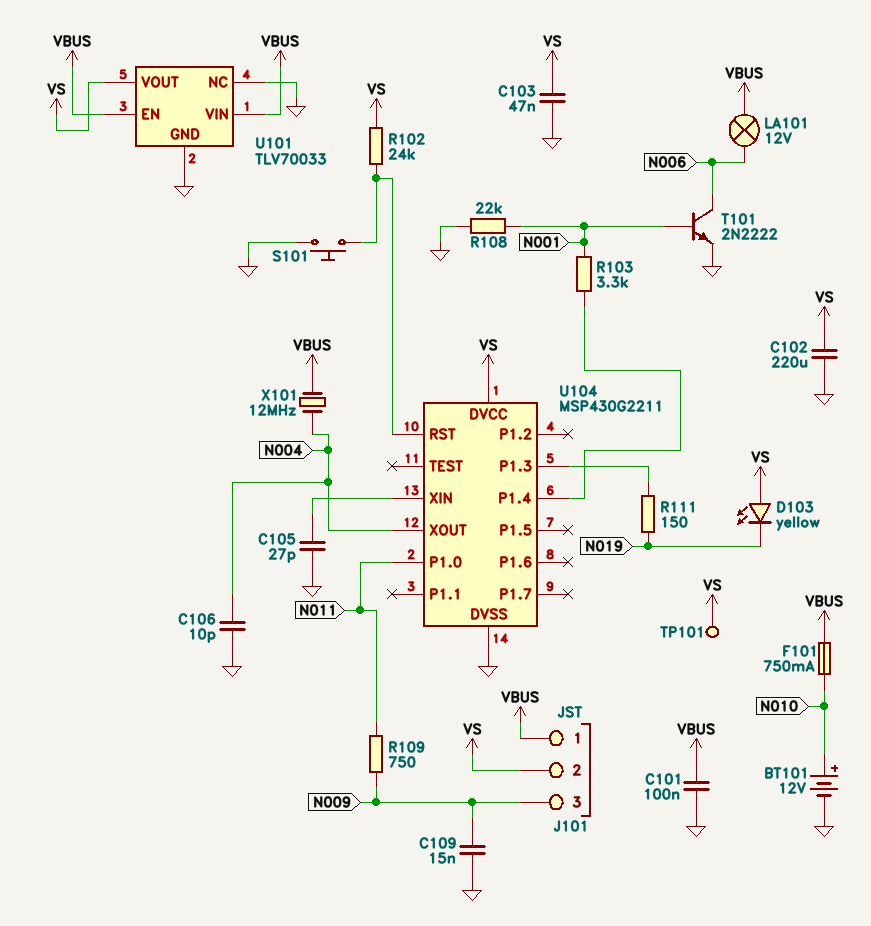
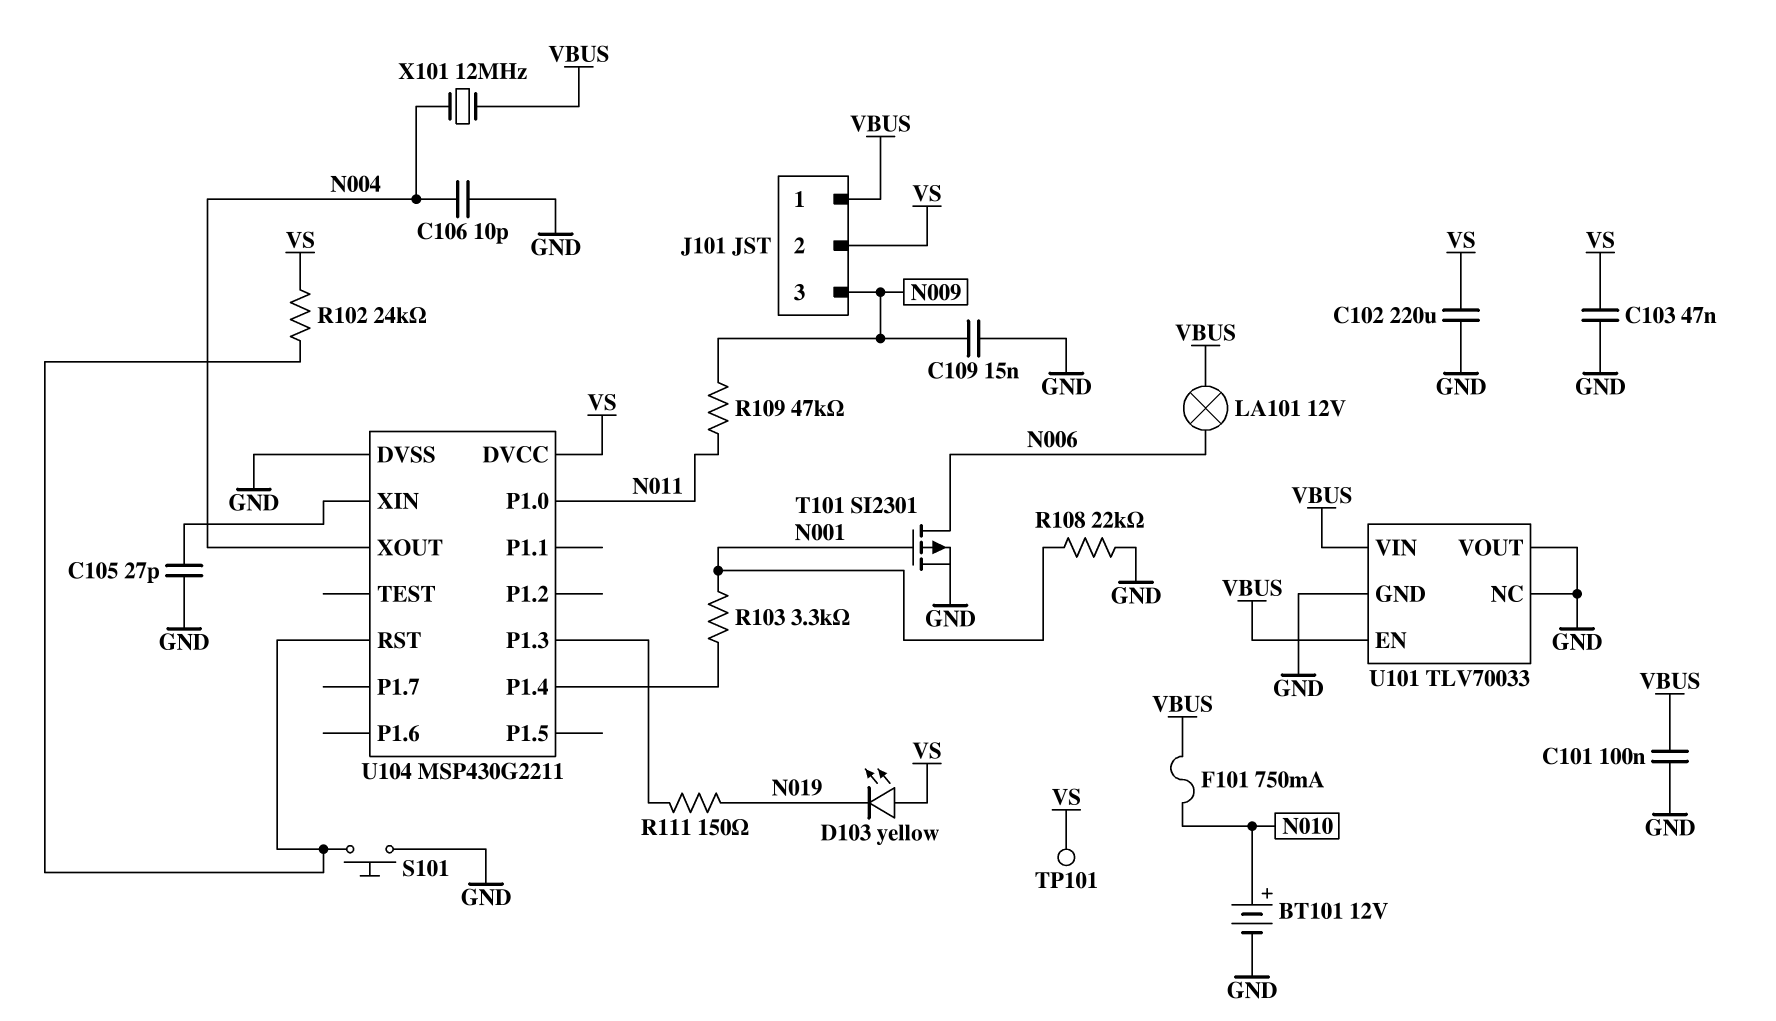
R109: 750 (N009, N011) -> 47k (N009, N011)
T101: NPN 2N2222 (B N001, C N006, E GND) -> PMOS SI2301 (G N001, D N006, S GND)
U101 pin VOUT: VS -> GND

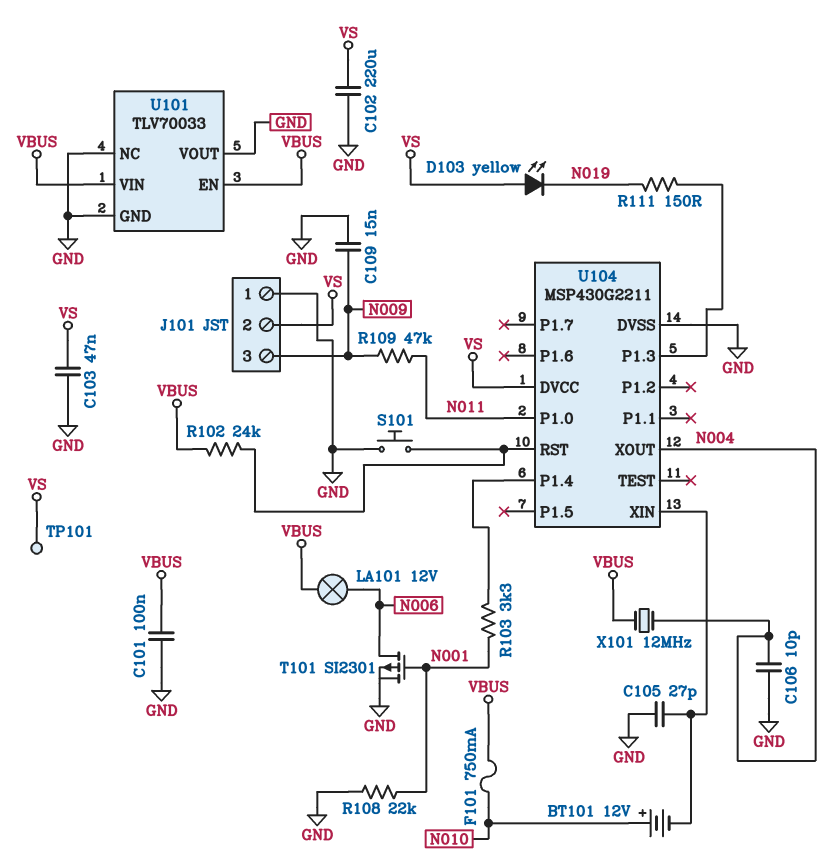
BT101: 12V (plus N010, minus GND) -> 12V (plus N010, minus U104/XIN)
J101 pin 1: VBUS -> GND
R102: 24k (U104/RST, VS) -> 24k (U104/RST, VBUS)

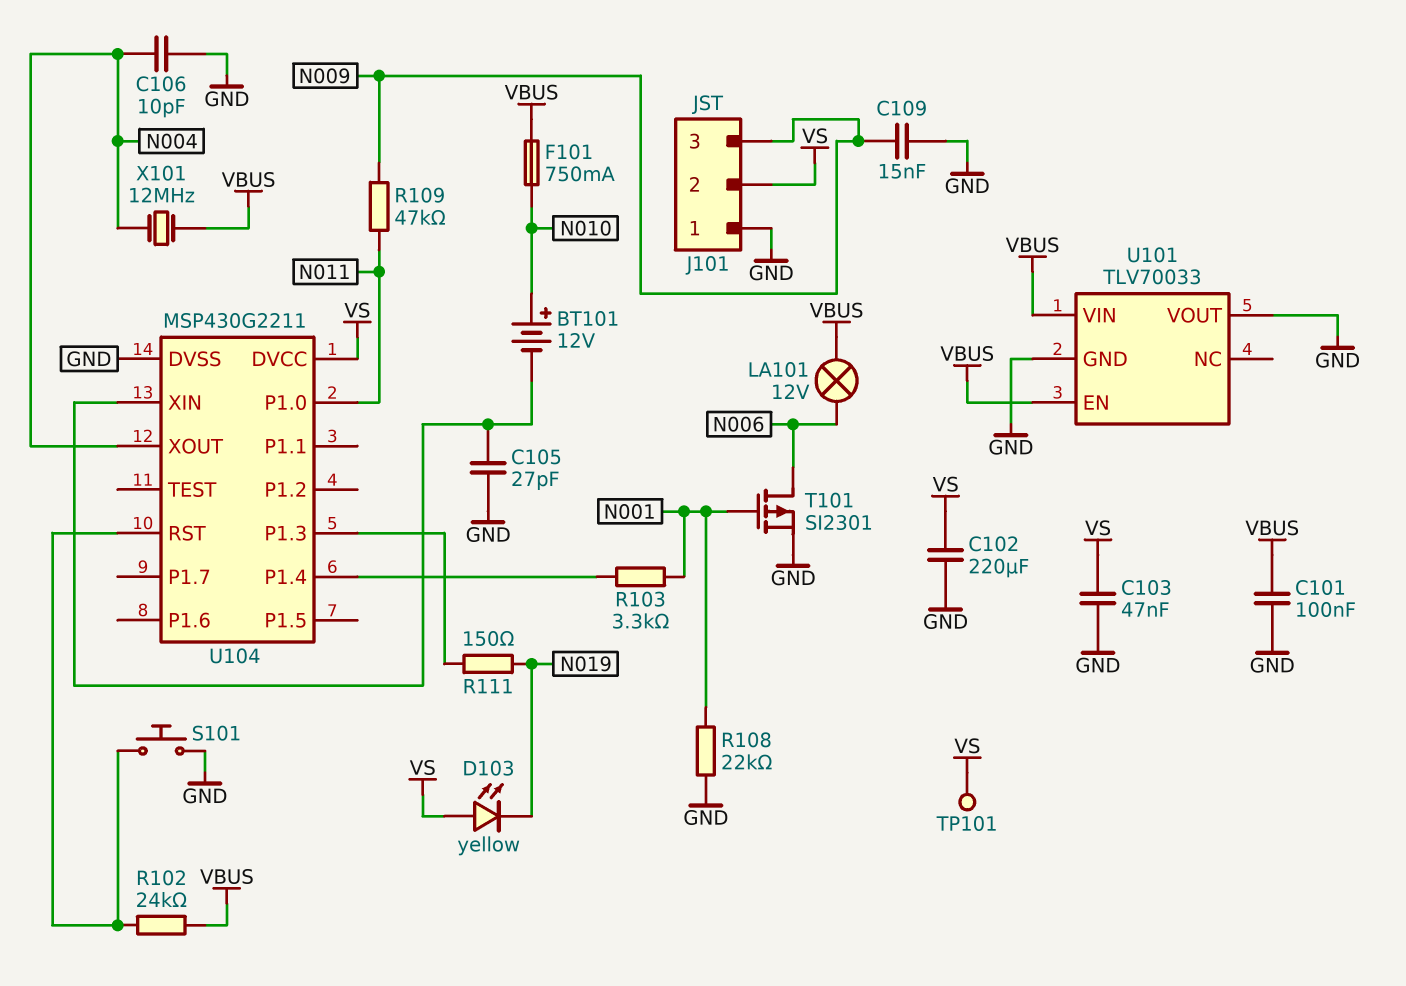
U101 pin NC: GND -> none

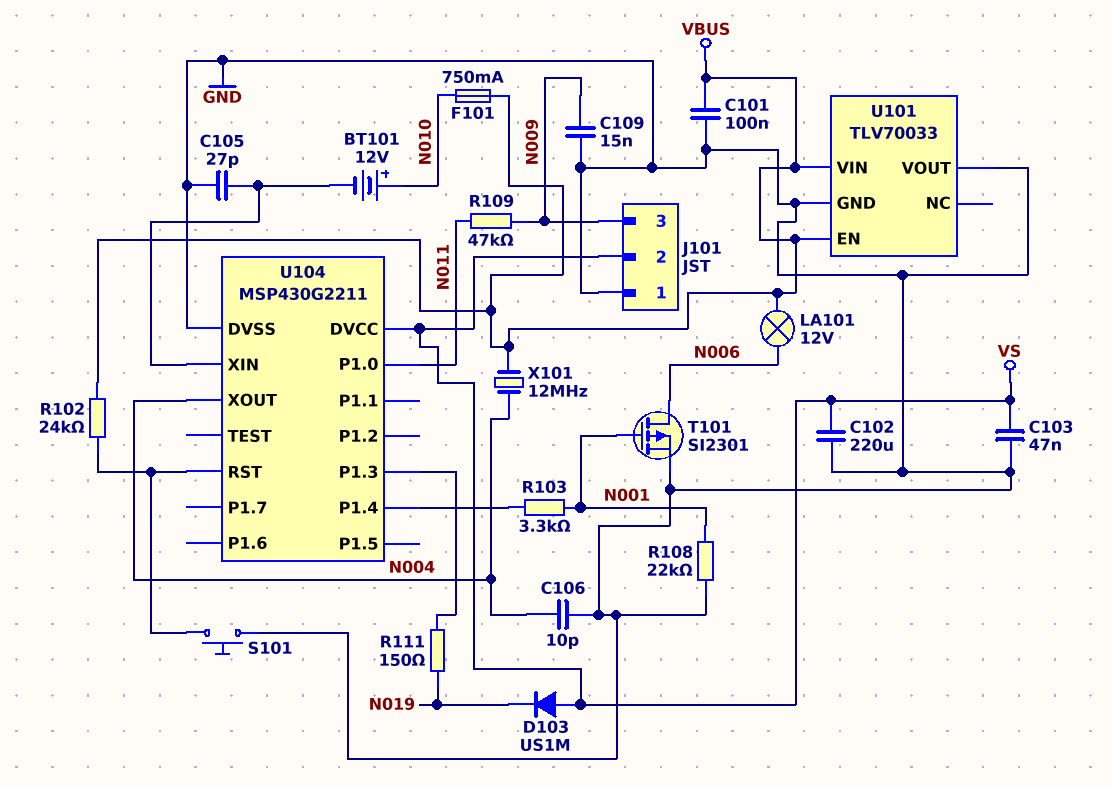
D103: LED yellow (A VS, K N019) -> diode US1M (A VS, K N019)
TP101: test point (VS) -> none

